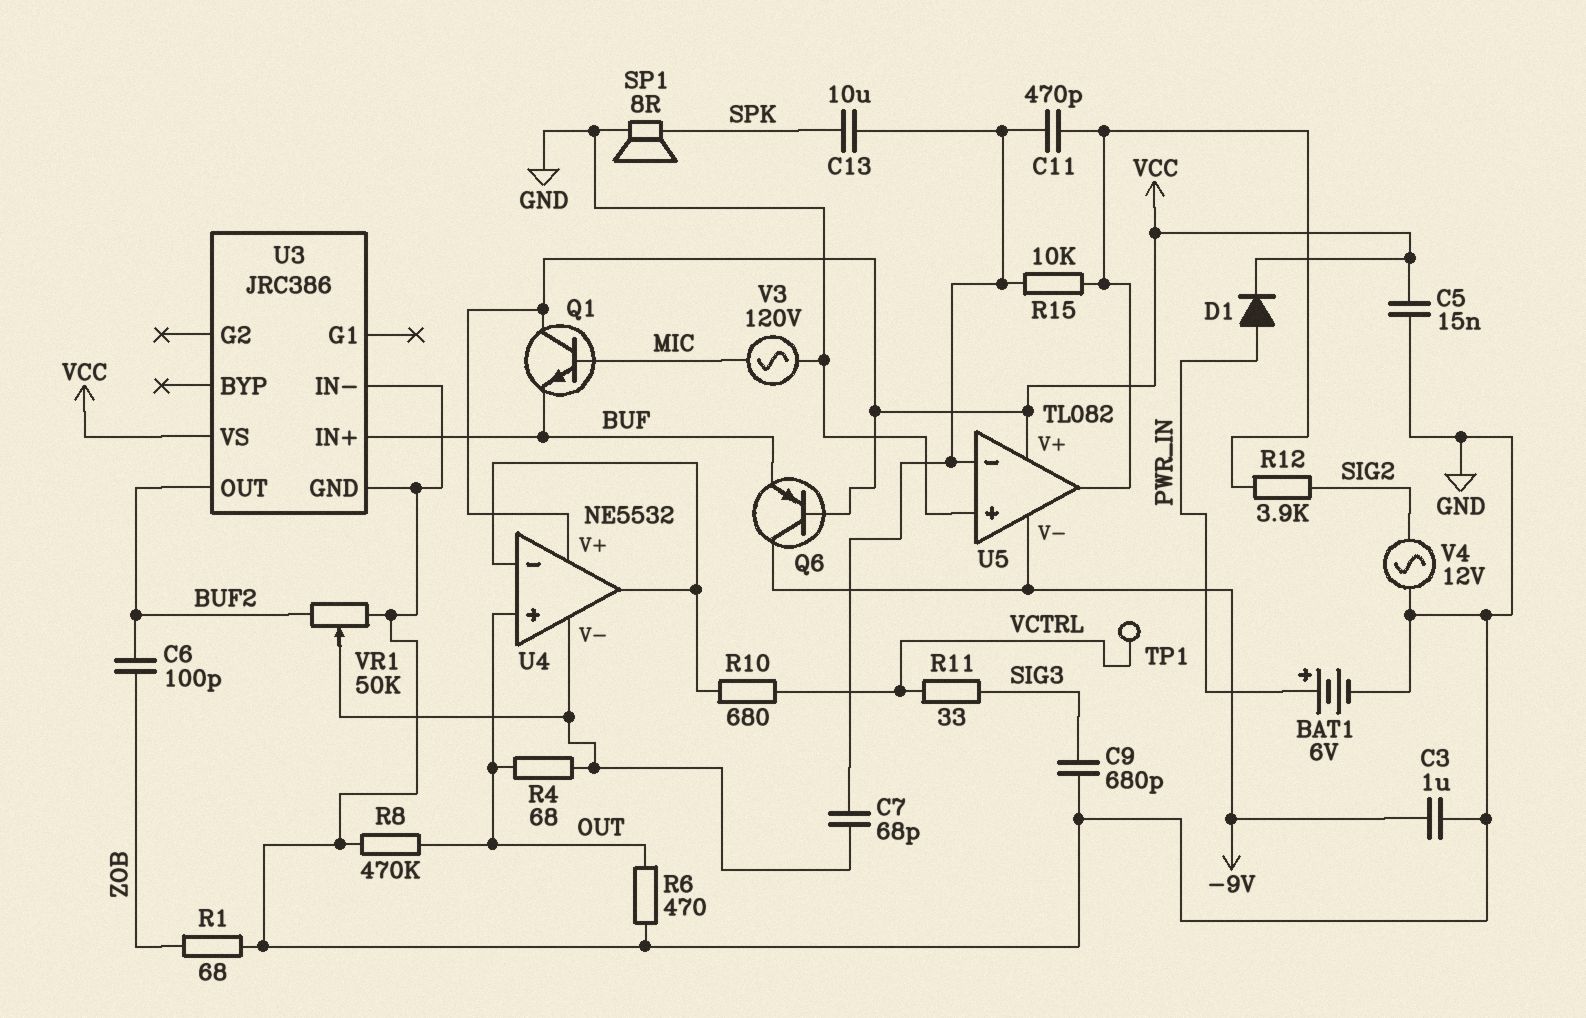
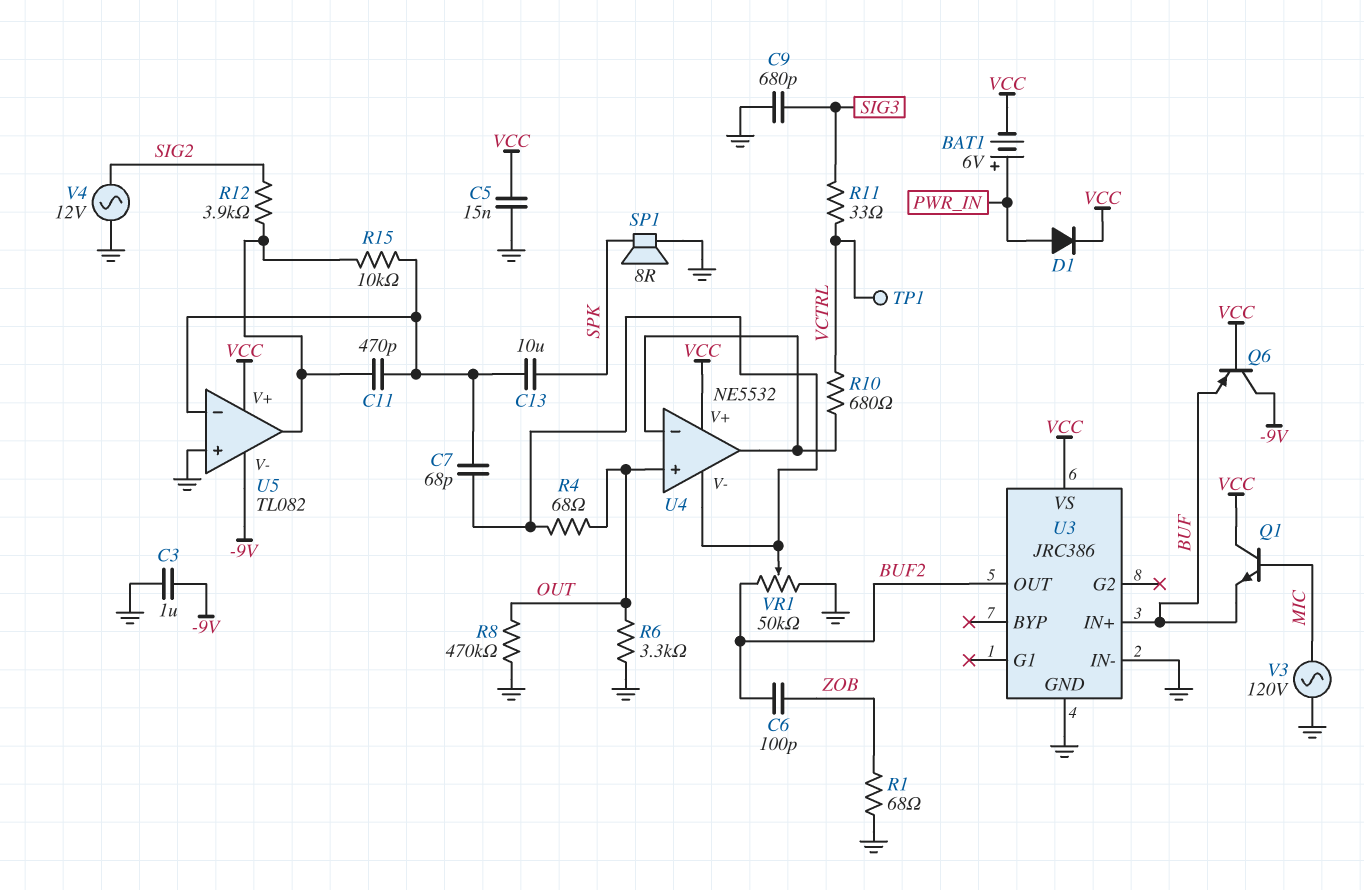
BAT1: 6V (plus PWR_IN, minus GND) -> 6V (plus PWR_IN, minus VCC)
R6: 470 (GND, OUT) -> 3.3k (GND, OUT)

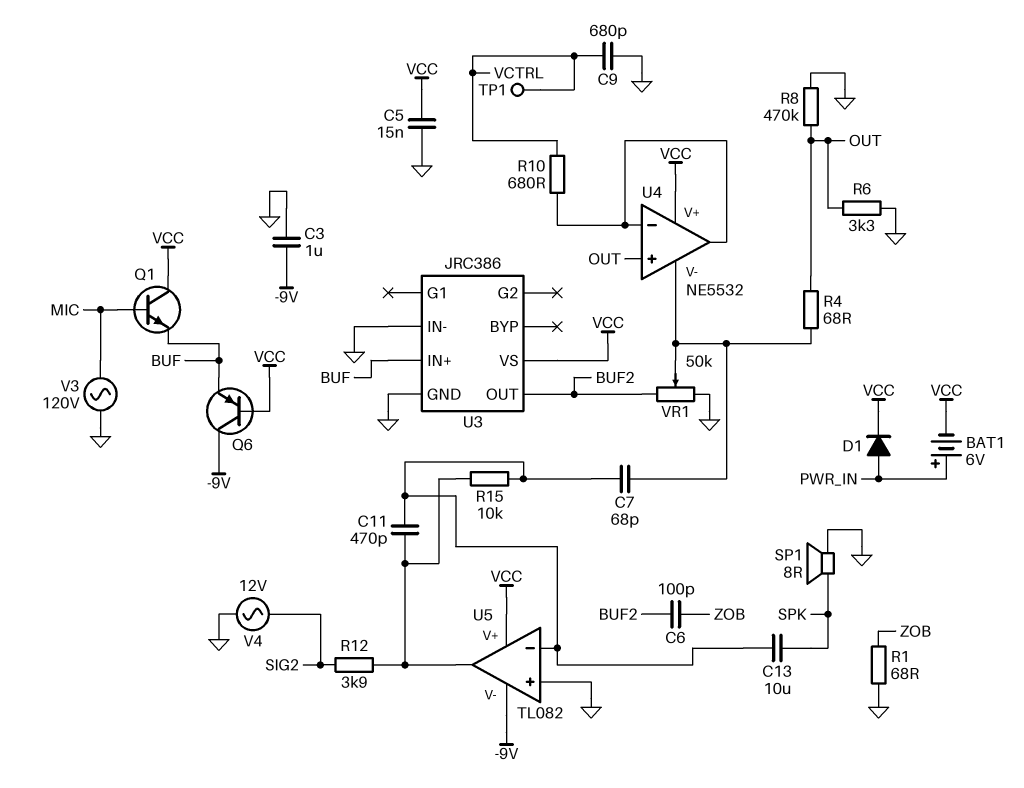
C9: 680pF (GND, SIG3) -> 680pF (GND, VCTRL)
R11: 33 (SIG3, VCTRL) -> none

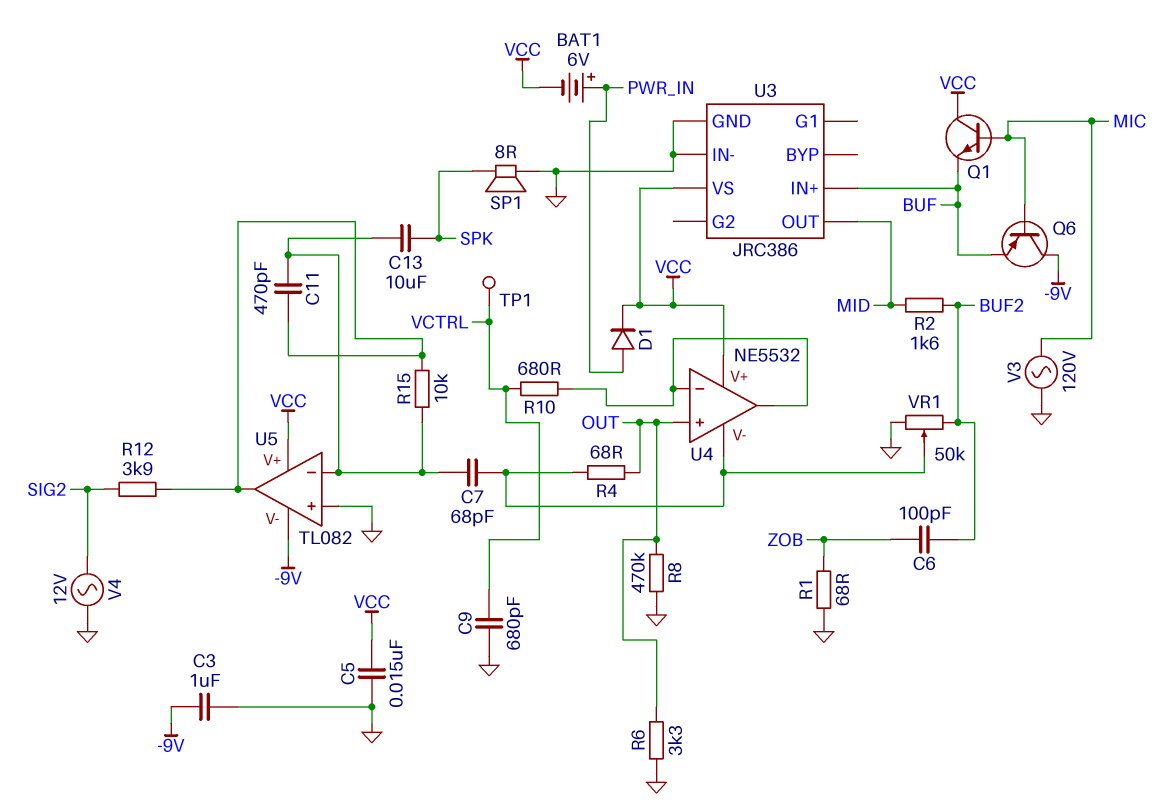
Q6: PNP (B VCC, C -9V, E BUF) -> PNP (B MIC, C -9V, E BUF)
R2: none -> 1.6k (BUF2, MID)
U3 pin OUT: BUF2 -> MID

